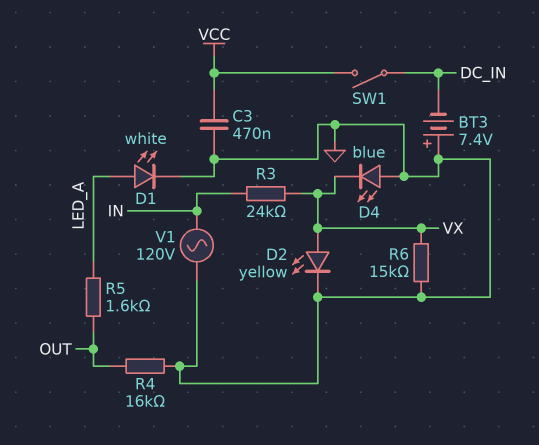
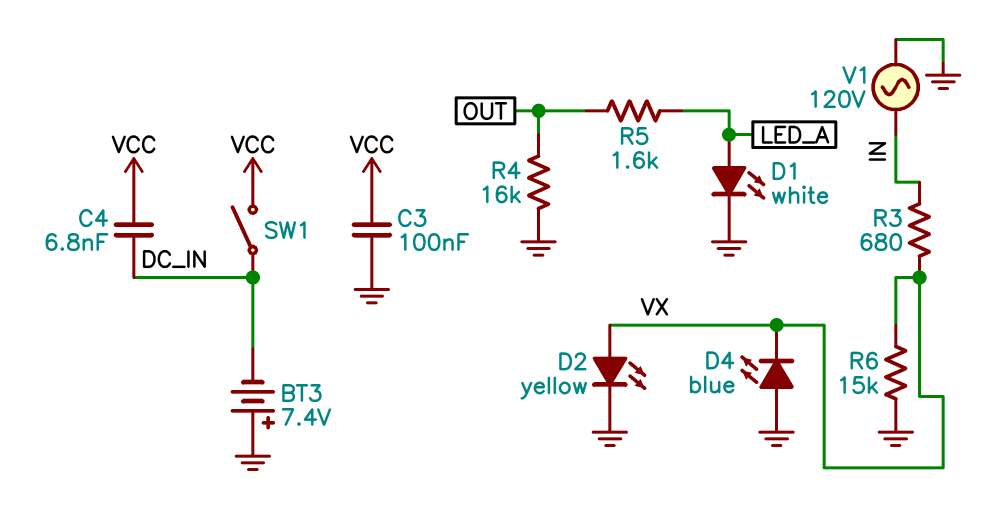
C3: 470nF (GND, VCC) -> 100nF (GND, VCC)
C4: none -> 6.8nF (DC_IN, VCC)
R3: 24k (IN, VX) -> 680 (IN, VX)

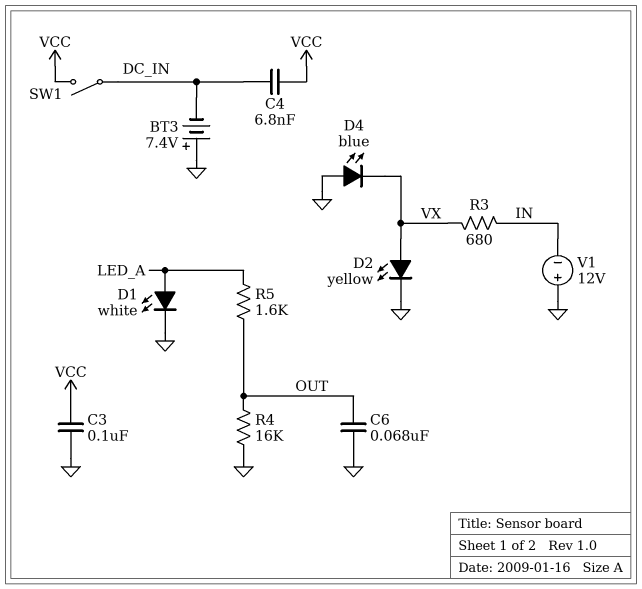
C6: none -> 68nF (GND, OUT)
R6: 15k (GND, VX) -> none
V1: AC 120V (GND, IN) -> 12V (plus GND, minus IN)

